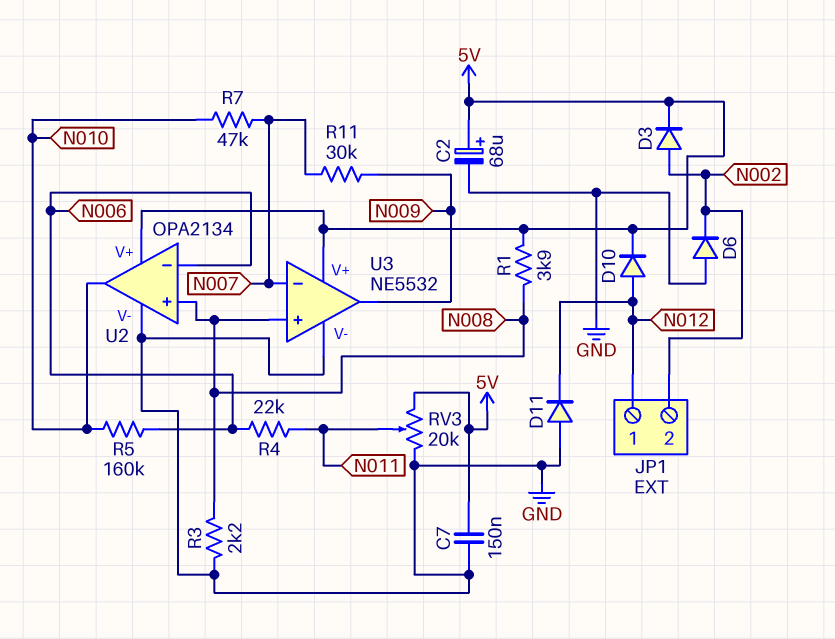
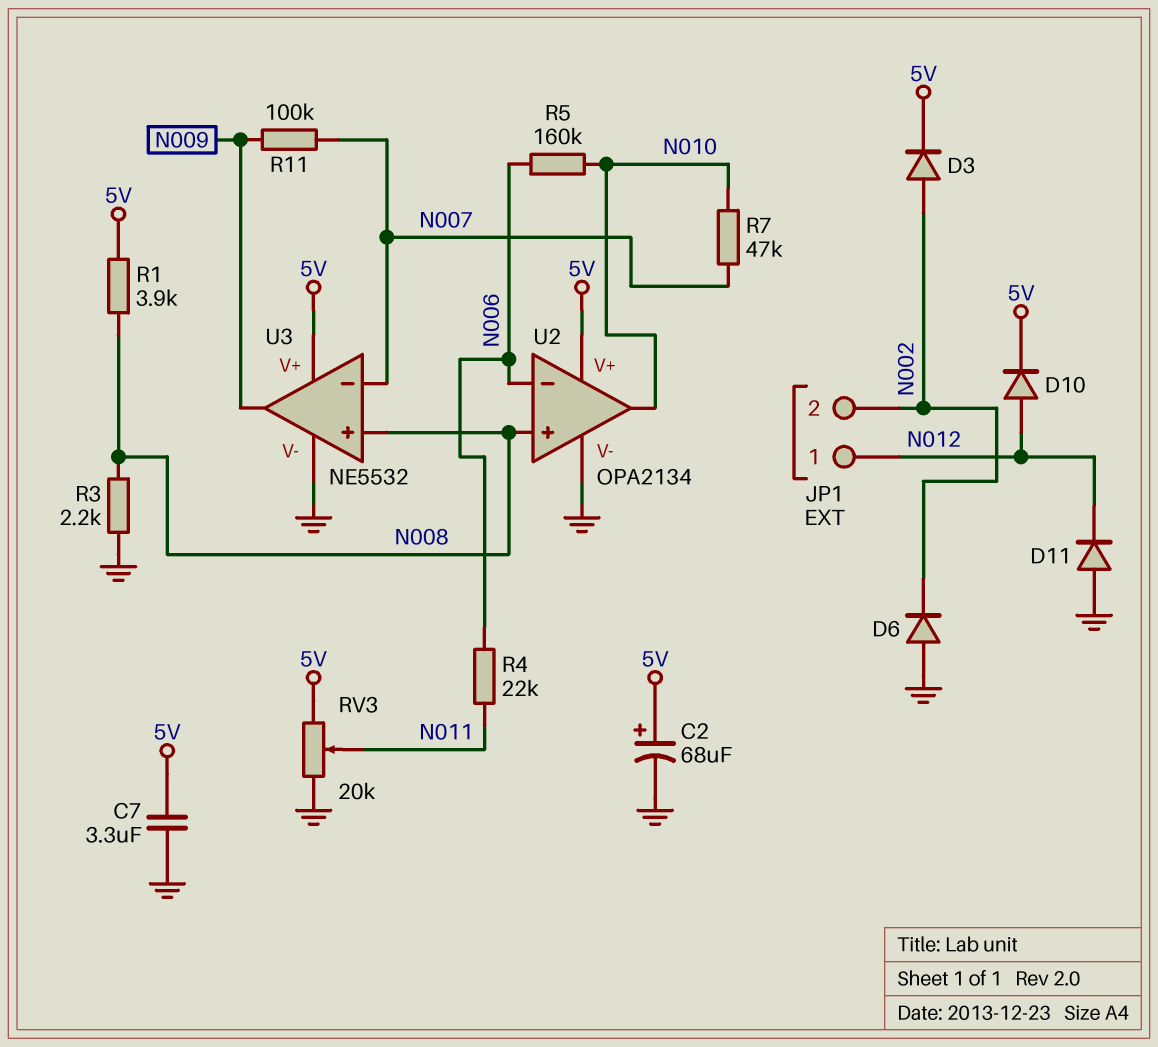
C7: 150nF (5V, GND) -> 3.3uF (5V, GND)
R11: 30k (N007, N009) -> 100k (N007, N009)

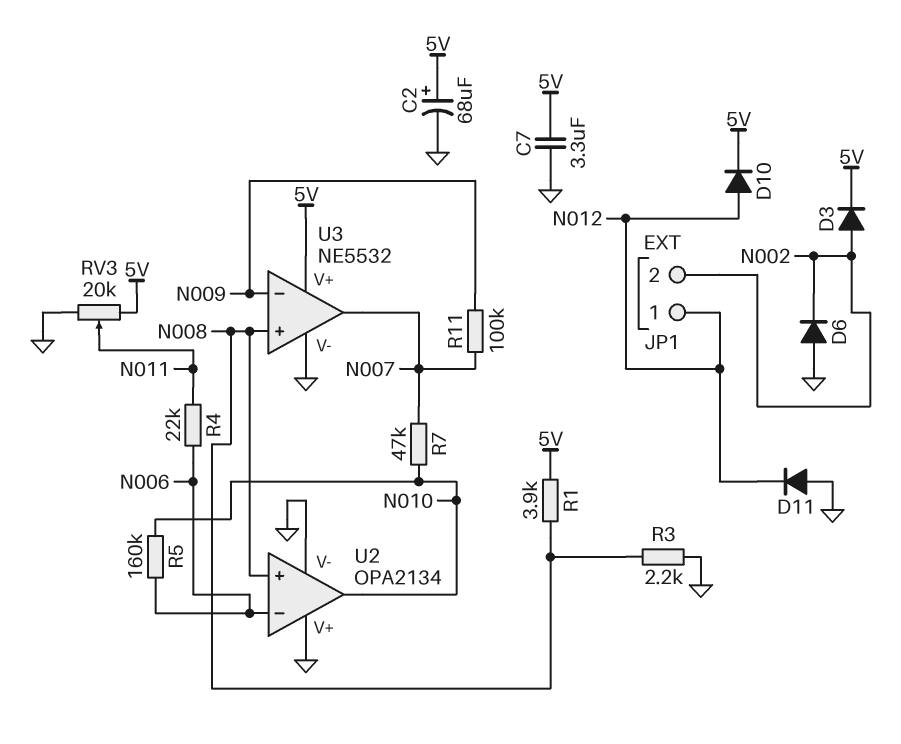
U2 pin V+: 5V -> GND
U3 pin in-: N007 -> N009
U3 pin out: N009 -> N007

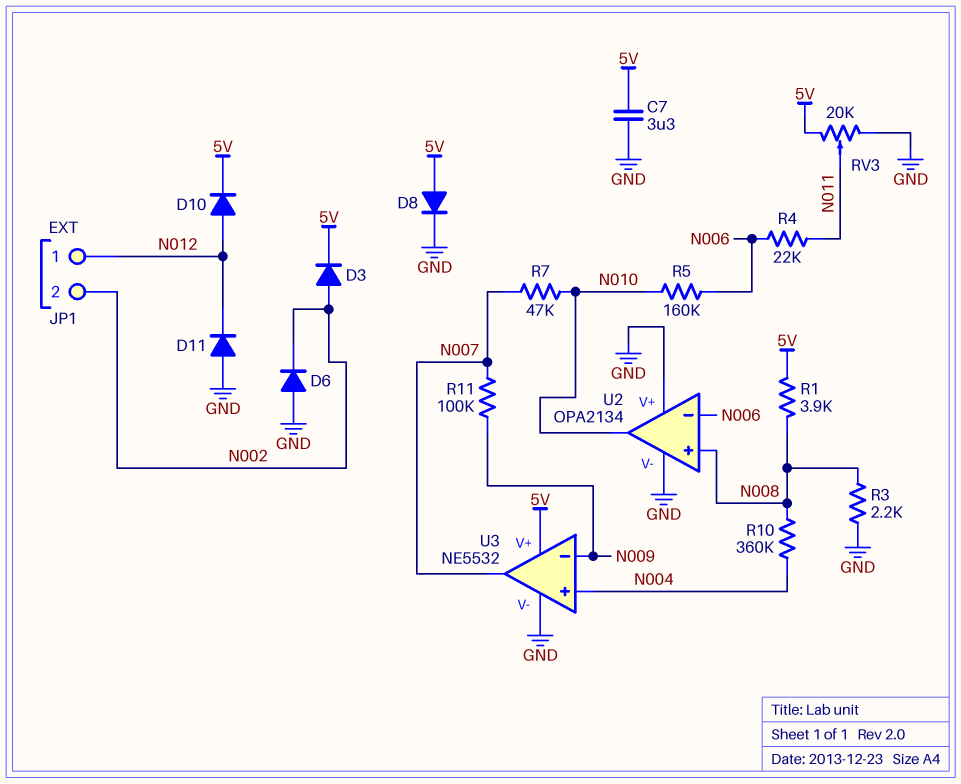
C2: 68uF (plus 5V, minus GND) -> none
D8: none -> diode (A 5V, K GND)
R10: none -> 360k (N004, N008)
U3 pin in+: N008 -> N004

